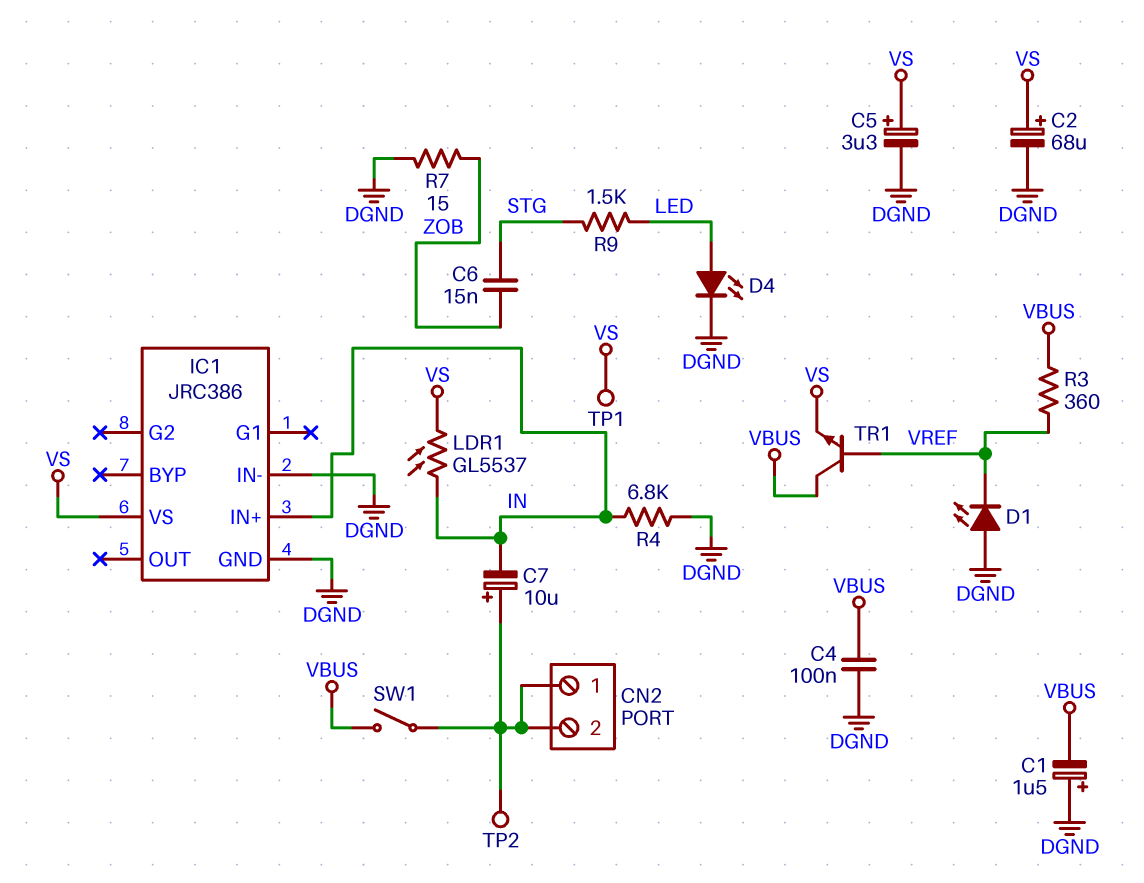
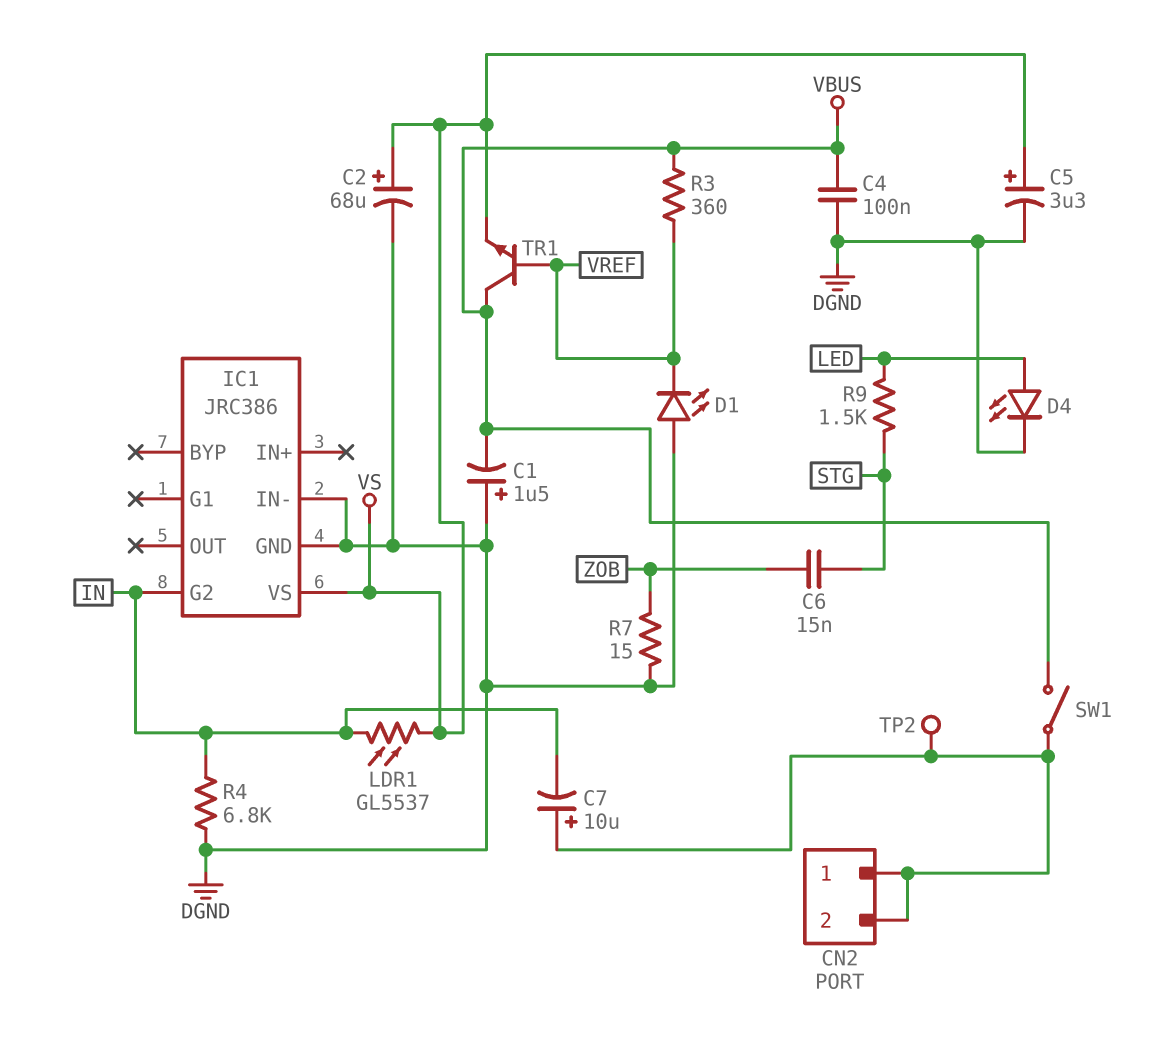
IC1 pin G2: none -> IN
IC1 pin IN+: IN -> none
TP1: test point (VS) -> none

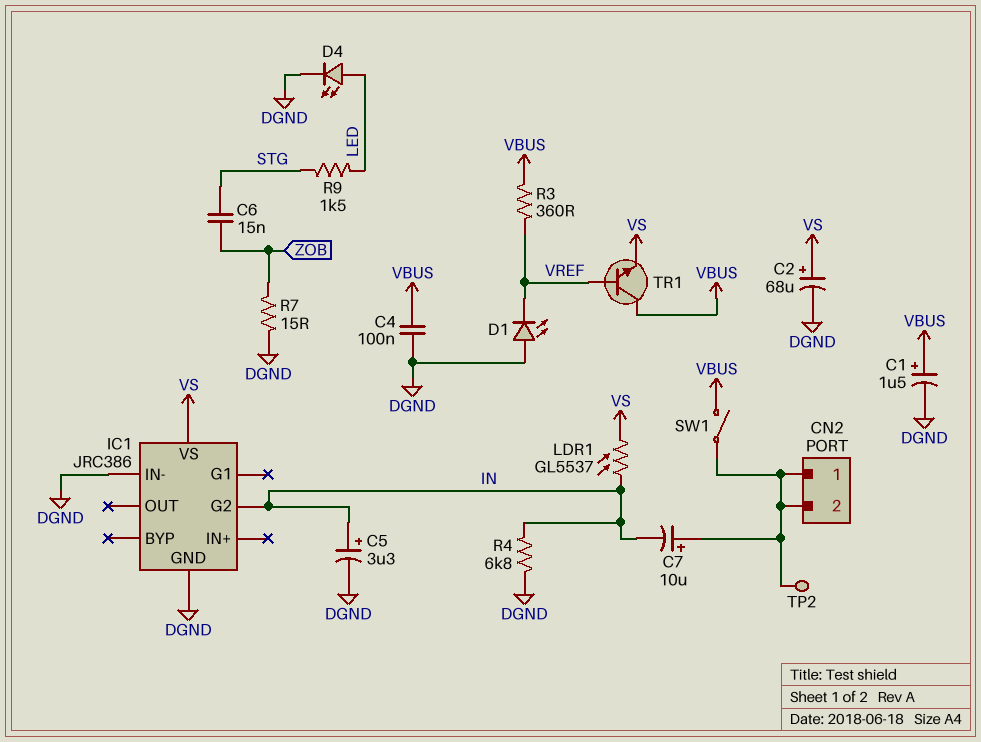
C1: 1.5uF (plus DGND, minus VBUS) -> 1.5uF (plus VBUS, minus DGND)
C5: 3.3uF (plus VS, minus DGND) -> 3.3uF (plus IN, minus DGND)

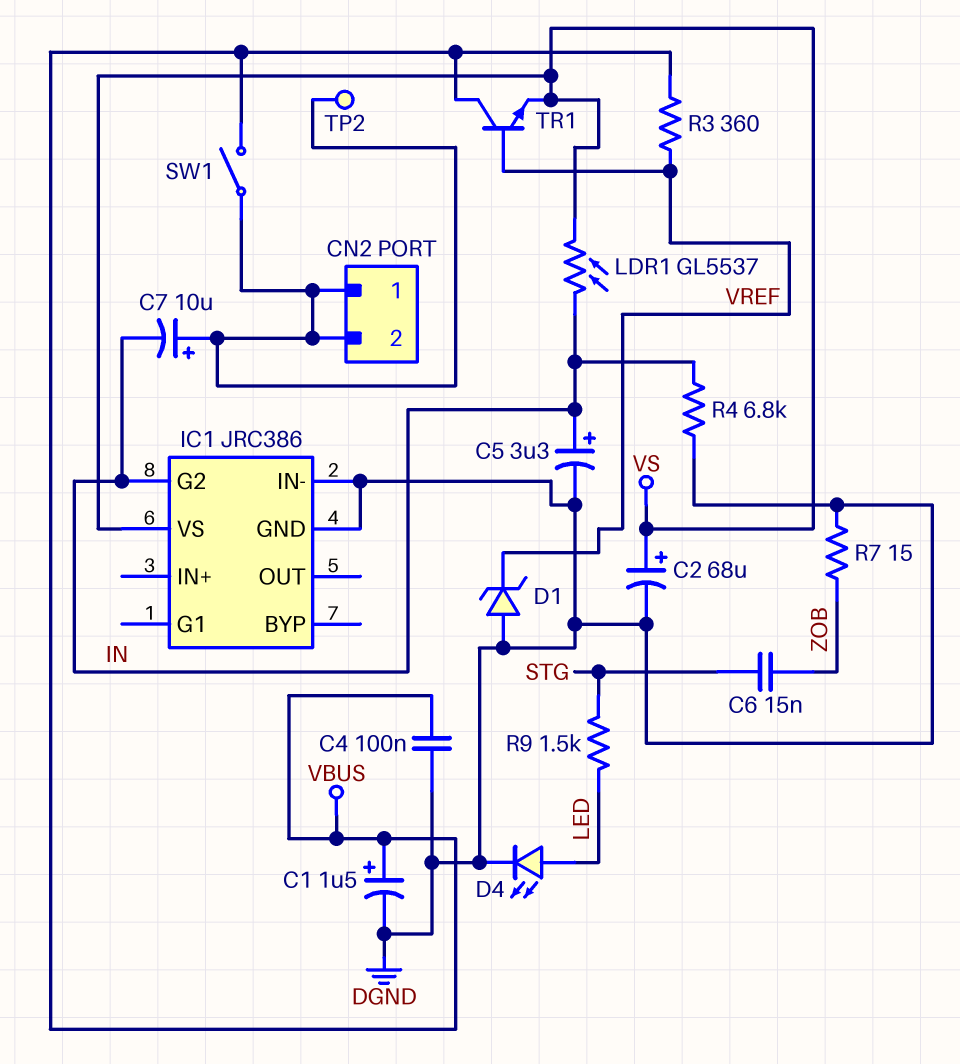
D1: LED (A DGND, K VREF) -> zener (A DGND, K VREF)

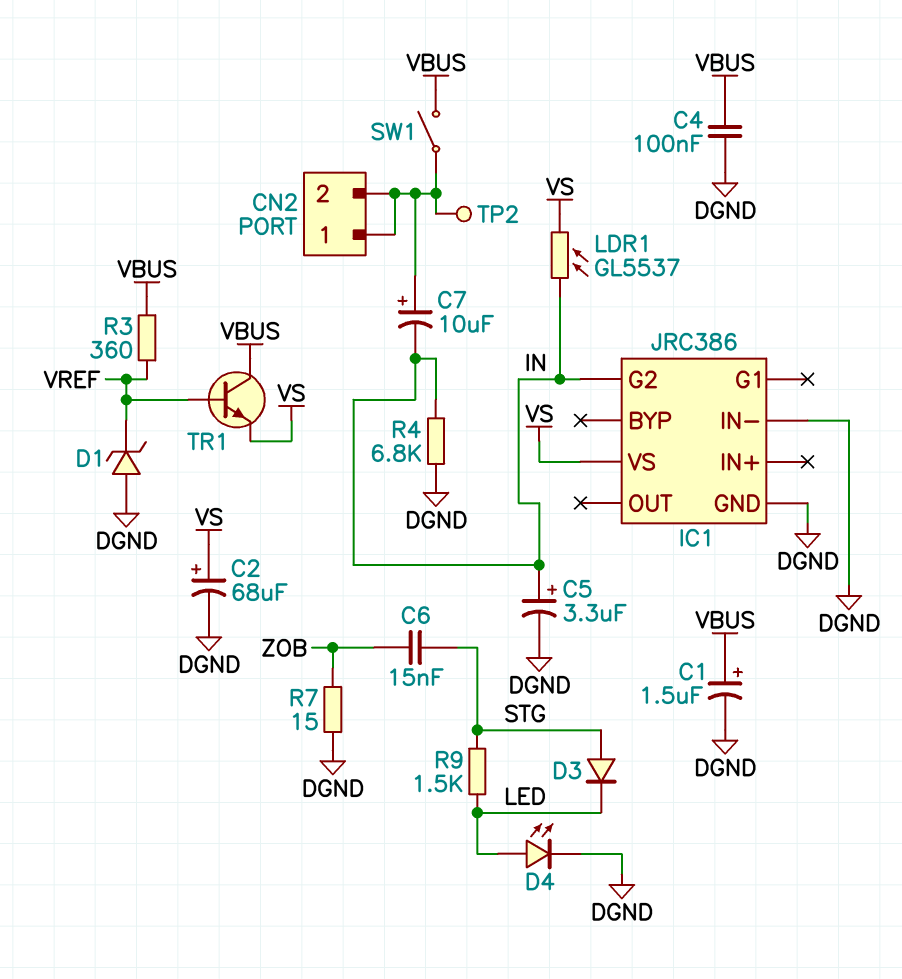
D3: none -> diode (A STG, K LED)

